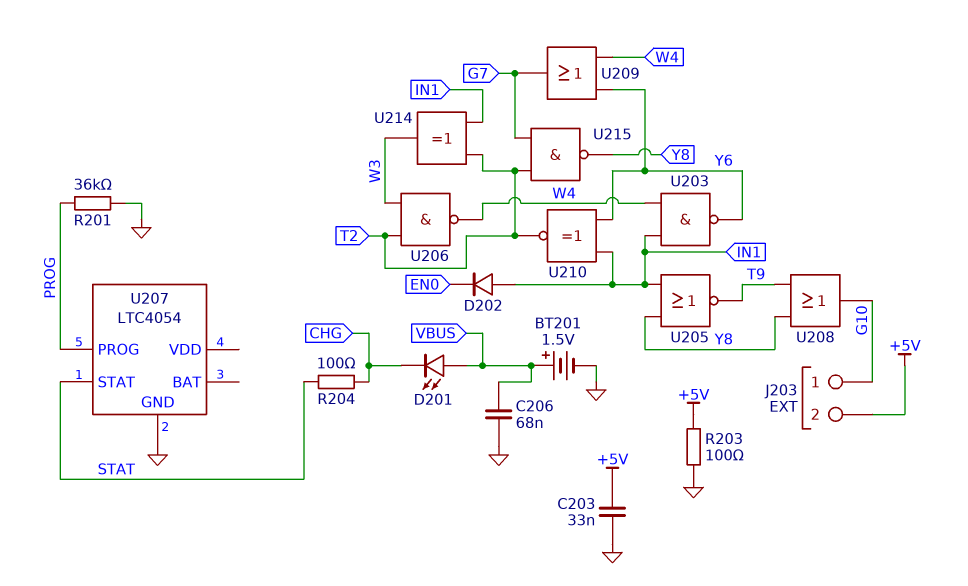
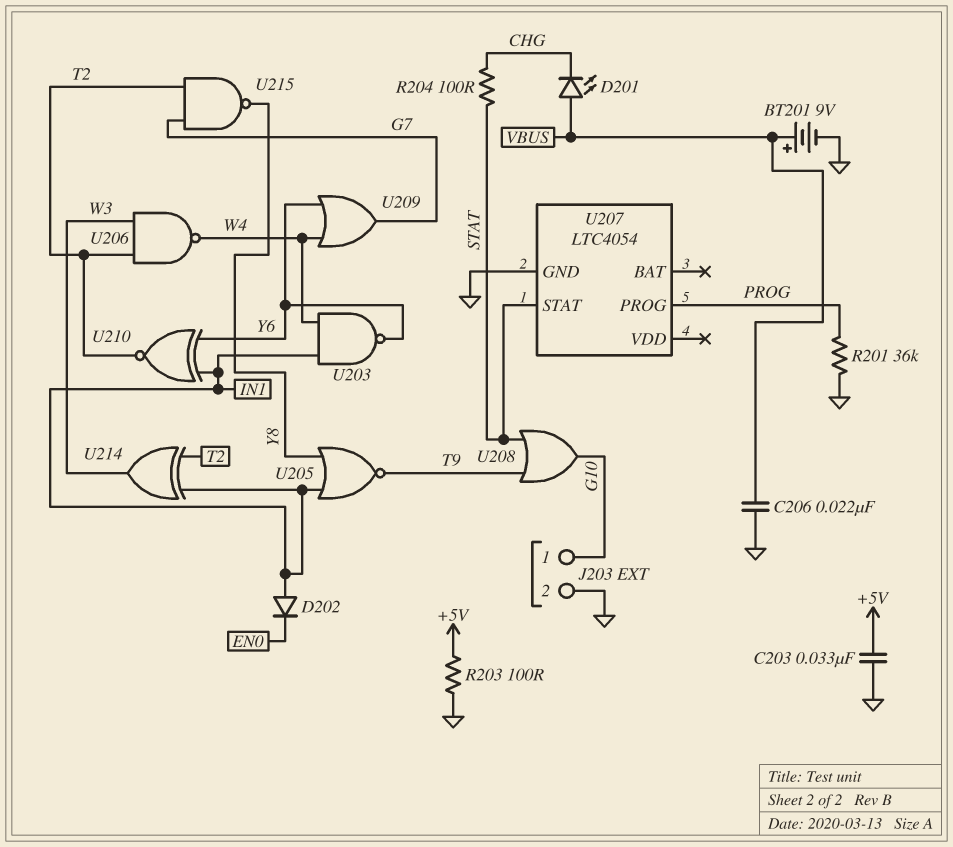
BT201: 1.5V (plus VBUS, minus GND) -> 9V (plus VBUS, minus GND)
C206: 68nF (GND, VBUS) -> 22nF (GND, VBUS)
J203 pin 2: +5V -> GND
U208: OR (in T9, in Y8, out G10) -> OR (in STAT, in T9, out G10)

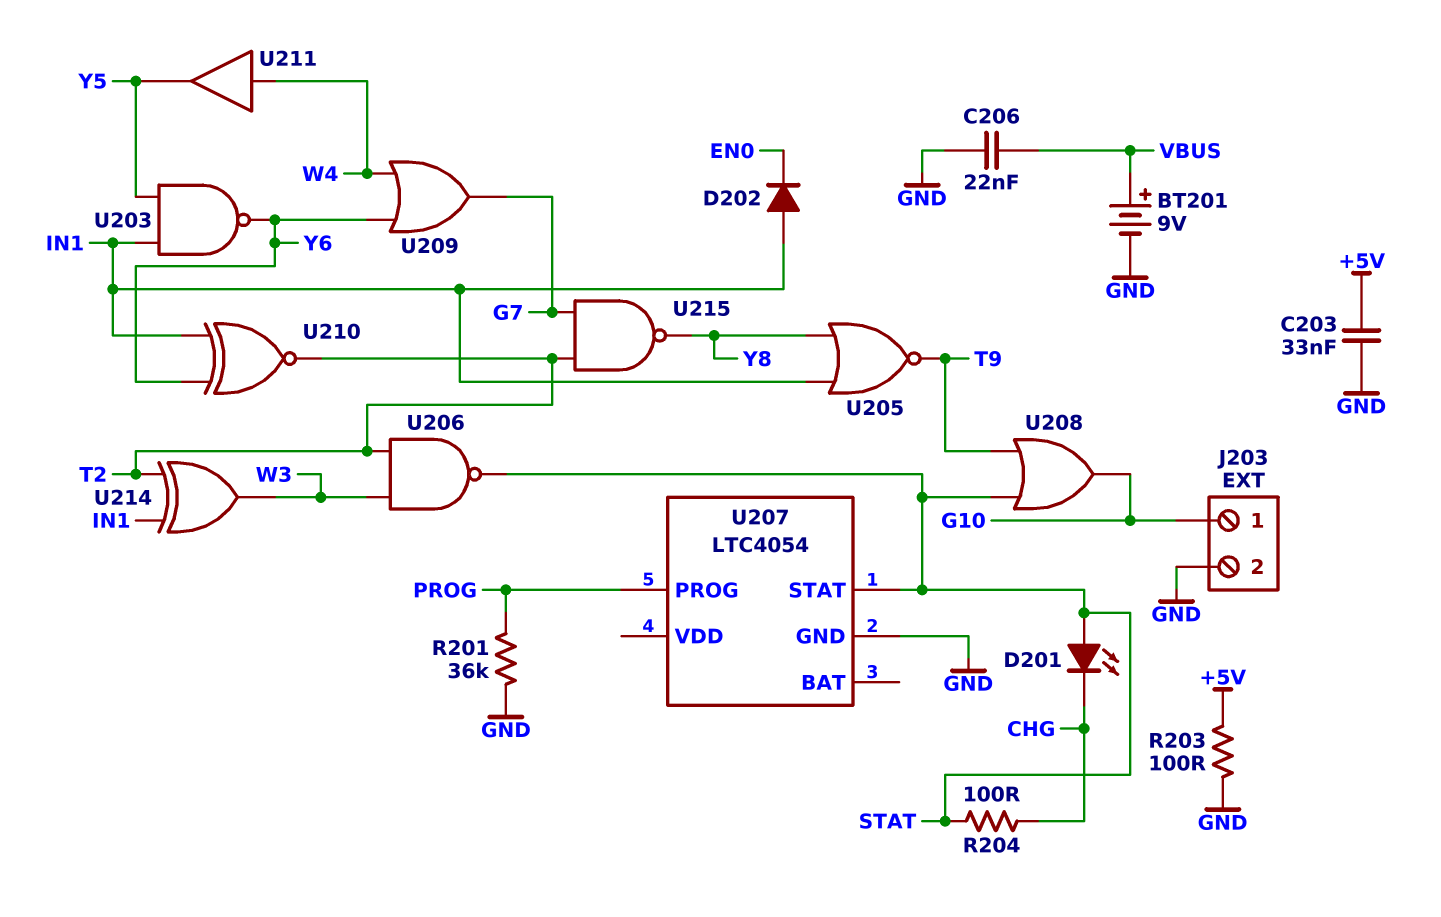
D201: LED (A VBUS, K CHG) -> LED (A STAT, K CHG)
U203: NAND (in IN1, in W4, out Y6) -> NAND (in IN1, in Y5, out Y6)
U206: NAND (in T2, in W3, out W4) -> NAND (in T2, in W3, out STAT)
U211: none -> buffer (in W4, out Y5)

